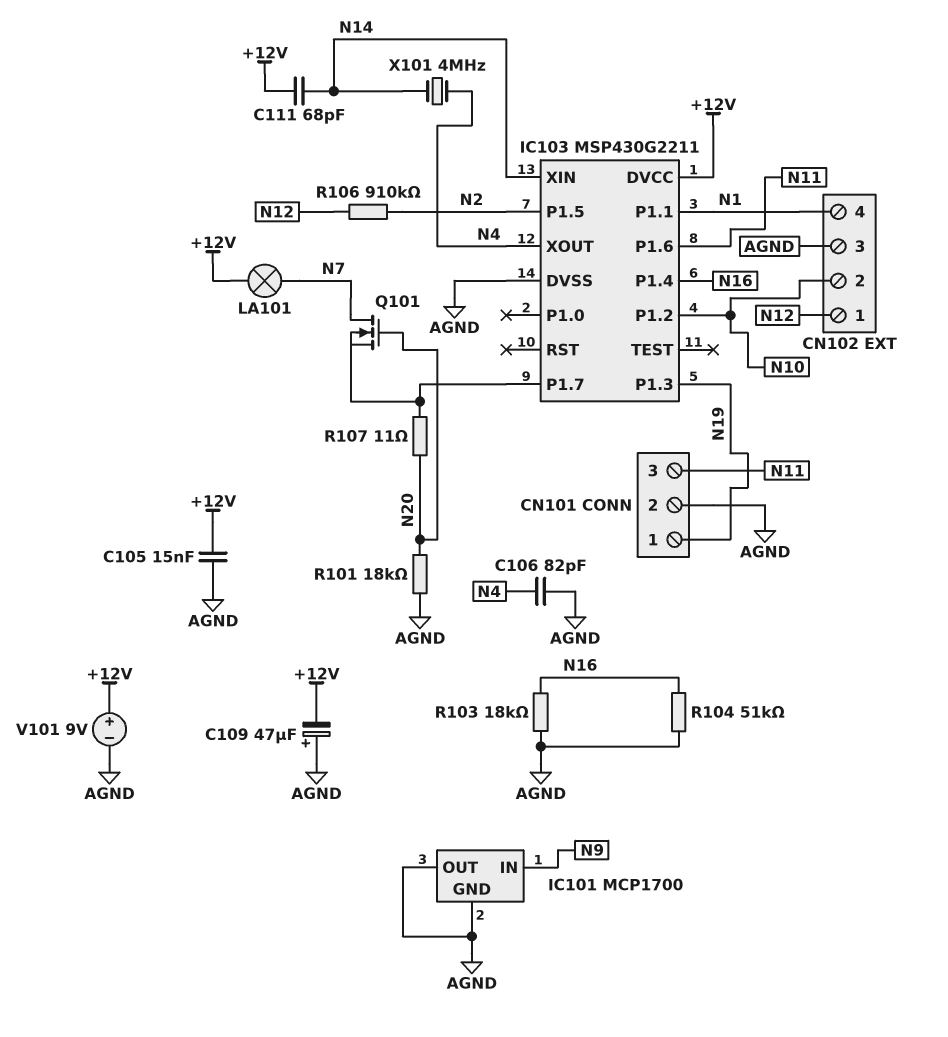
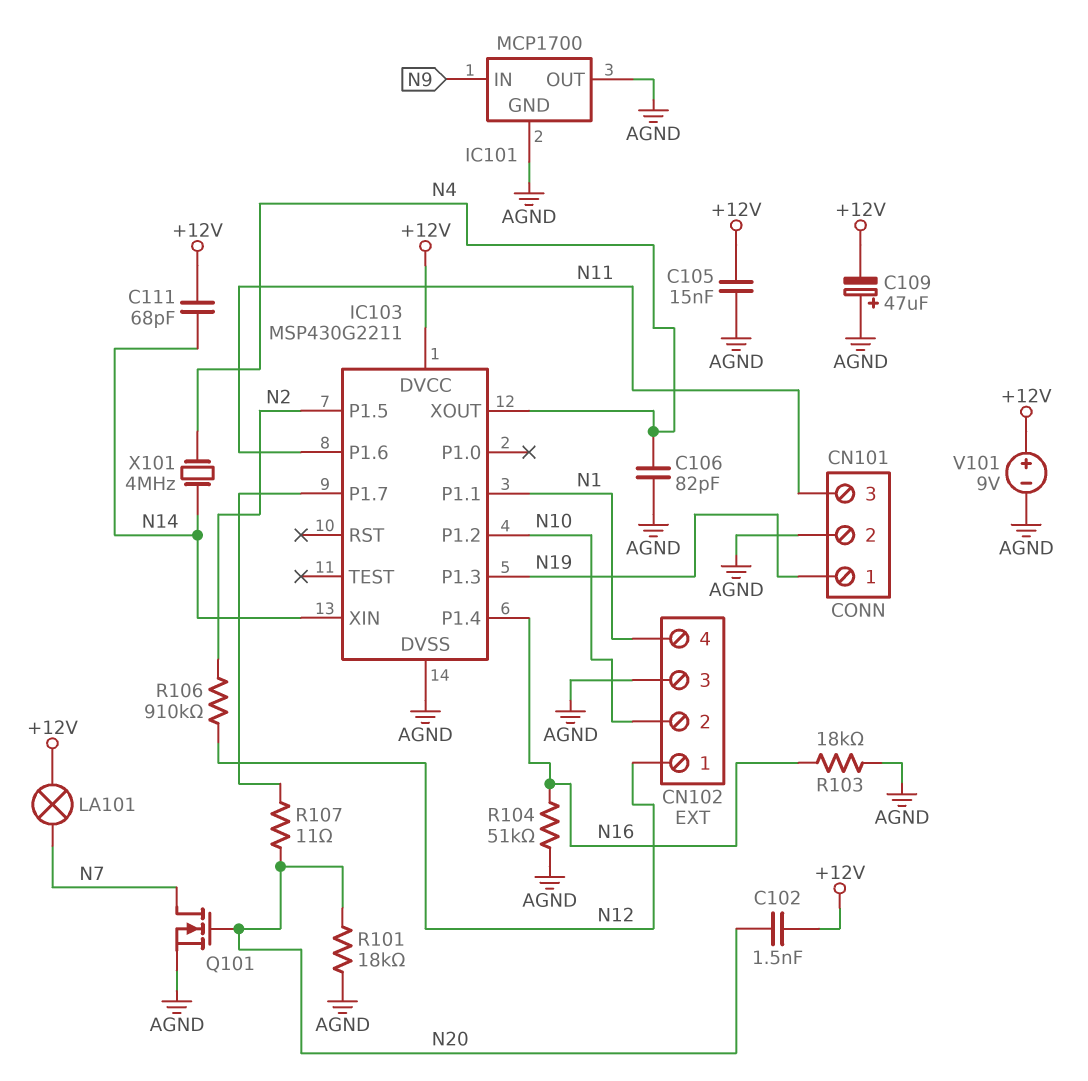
C102: none -> 1.5nF (+12V, N20)
Q101: NMOS (G N20, D N7, S IC103/P1.7) -> NMOS (G N20, D N7, S AGND)

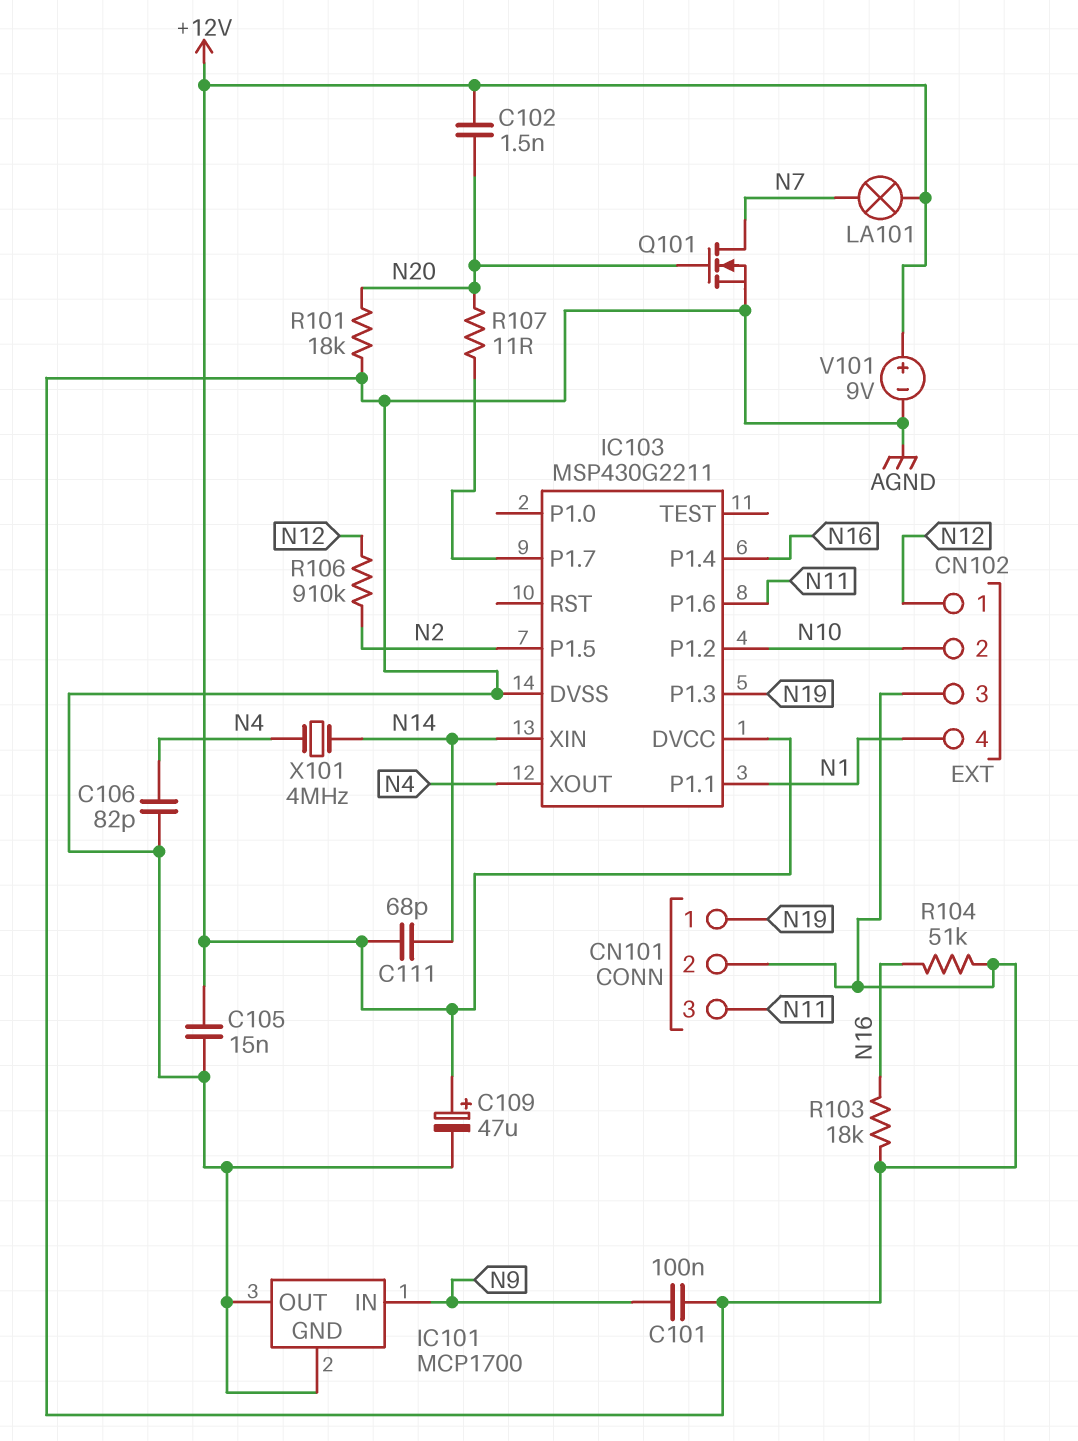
C101: none -> 100nF (AGND, N9)
C109: 47uF (plus AGND, minus +12V) -> 47uF (plus +12V, minus AGND)

